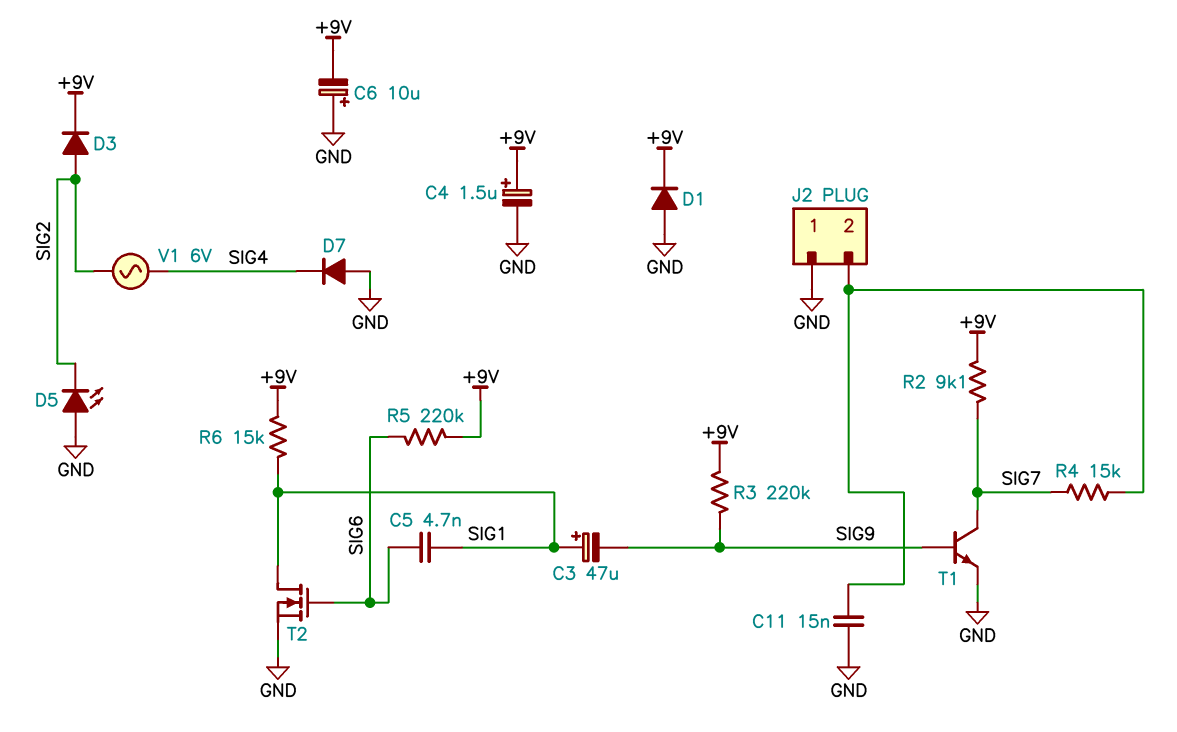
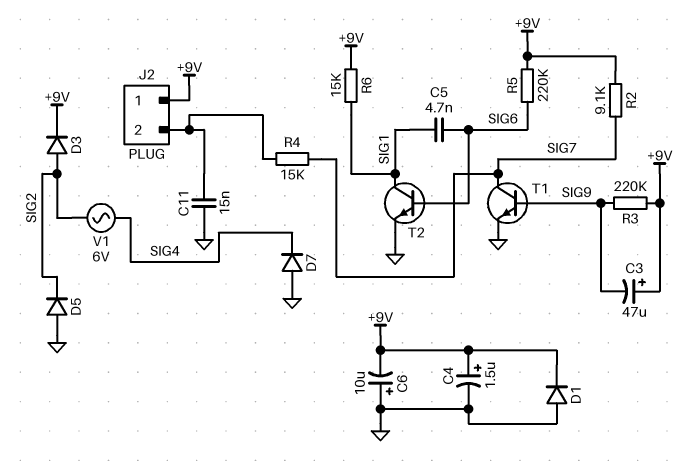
C3: 47uF (plus SIG1, minus SIG9) -> 47uF (plus +9V, minus SIG9)
D5: LED (A GND, K SIG2) -> diode (A GND, K SIG2)
J2 pin 1: GND -> +9V
T2: NMOS (G SIG6, D SIG1, S GND) -> NPN (B SIG6, C SIG1, E GND)

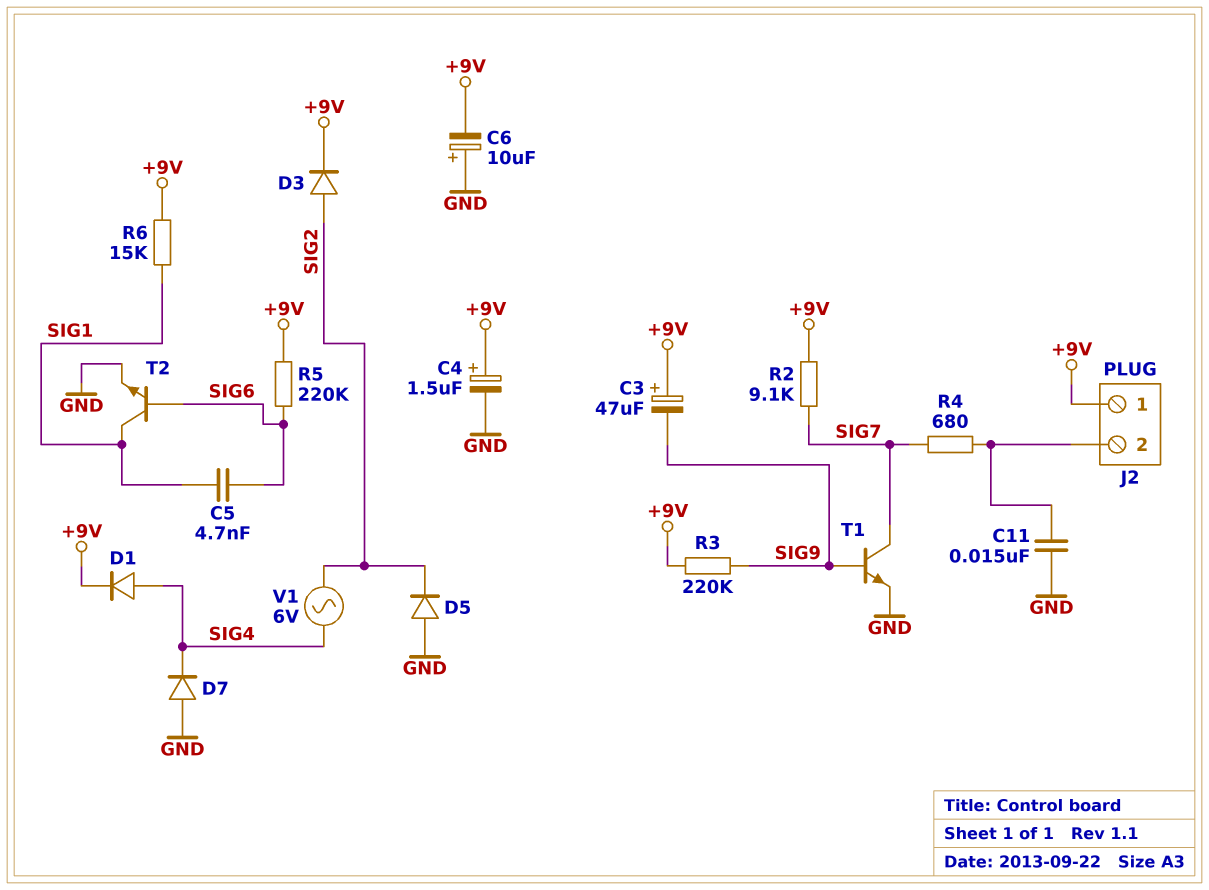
D1: diode (A GND, K +9V) -> diode (A SIG4, K +9V)
R4: 15k (J2/2, SIG7) -> 680 (J2/2, SIG7)

